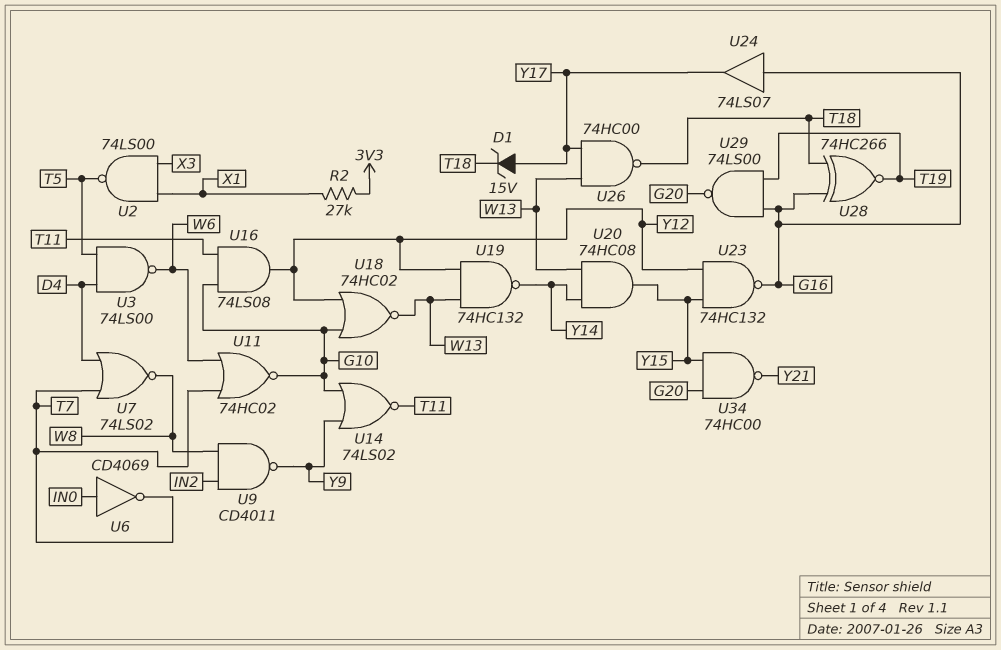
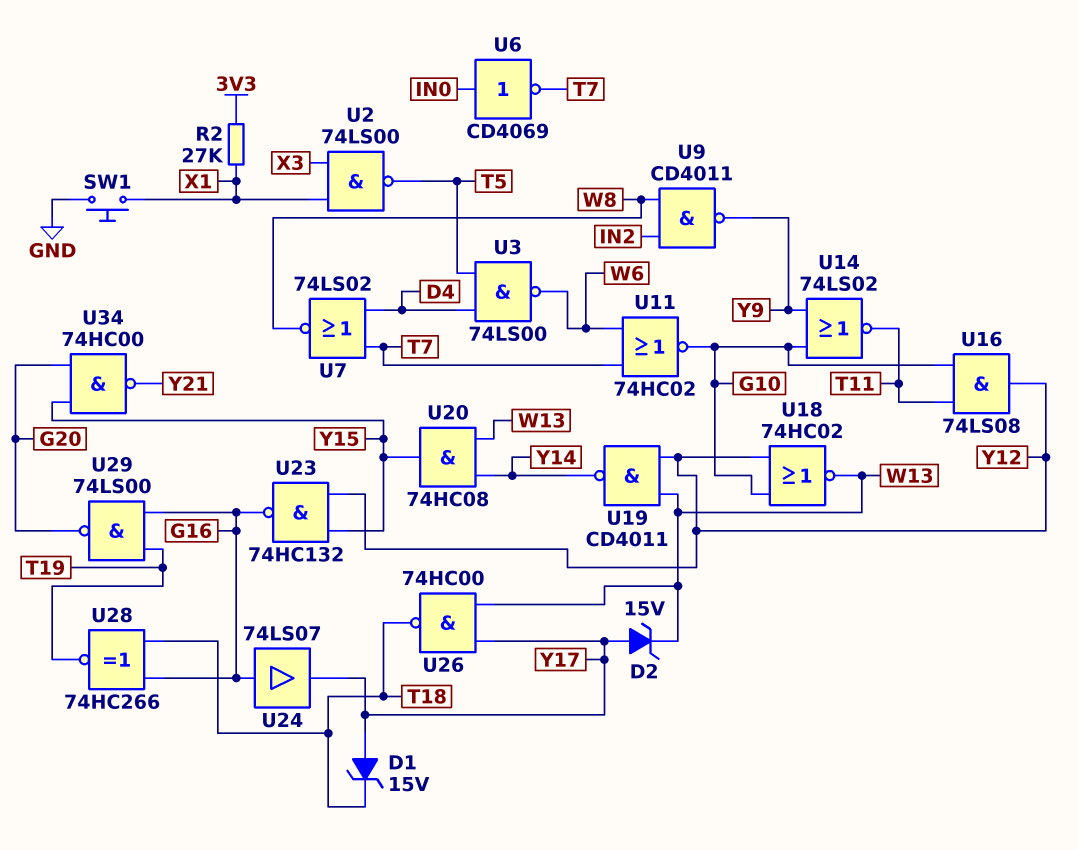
D2: none -> zener 15V (A Y17, K W13)
SW1: none -> button (GND, X1)
U19: NAND 74HC132 (in W13, in Y12, out Y14) -> NAND CD4011 (in W13, in Y12, out Y14)

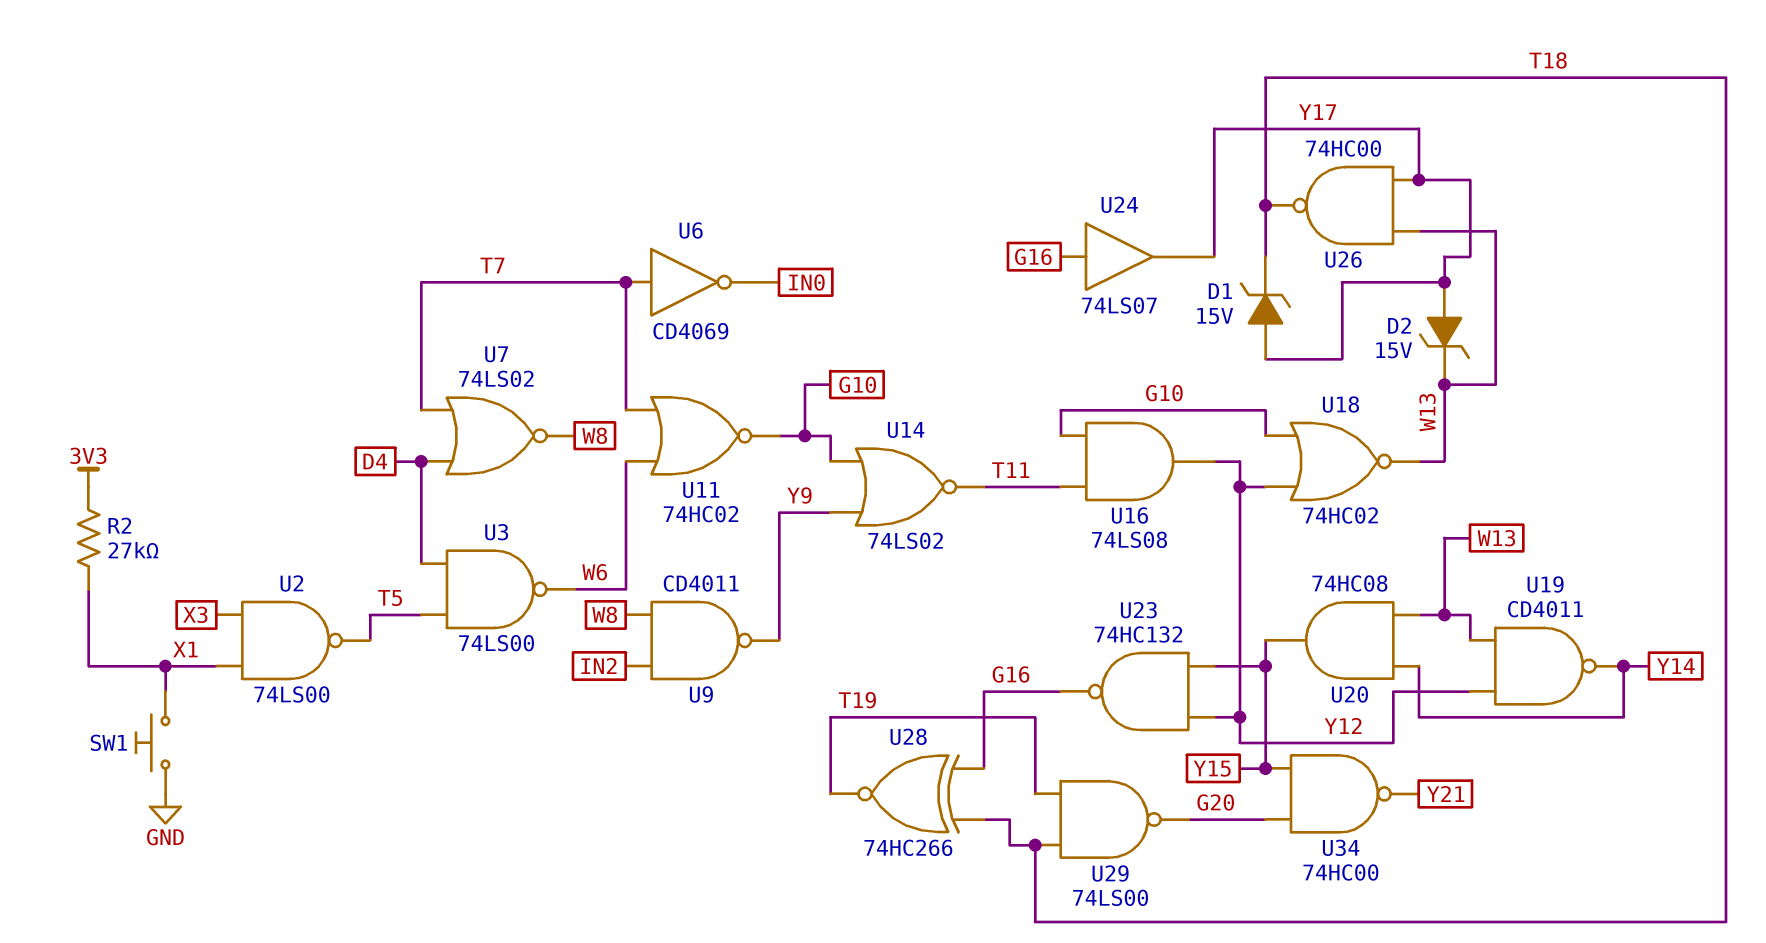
U6: NOT CD4069 (in IN0, out T7) -> NOT CD4069 (in T7, out IN0)
U29: NAND 74LS00 (in G16, in T19, out G20) -> NAND 74LS00 (in T18, in T19, out G20)

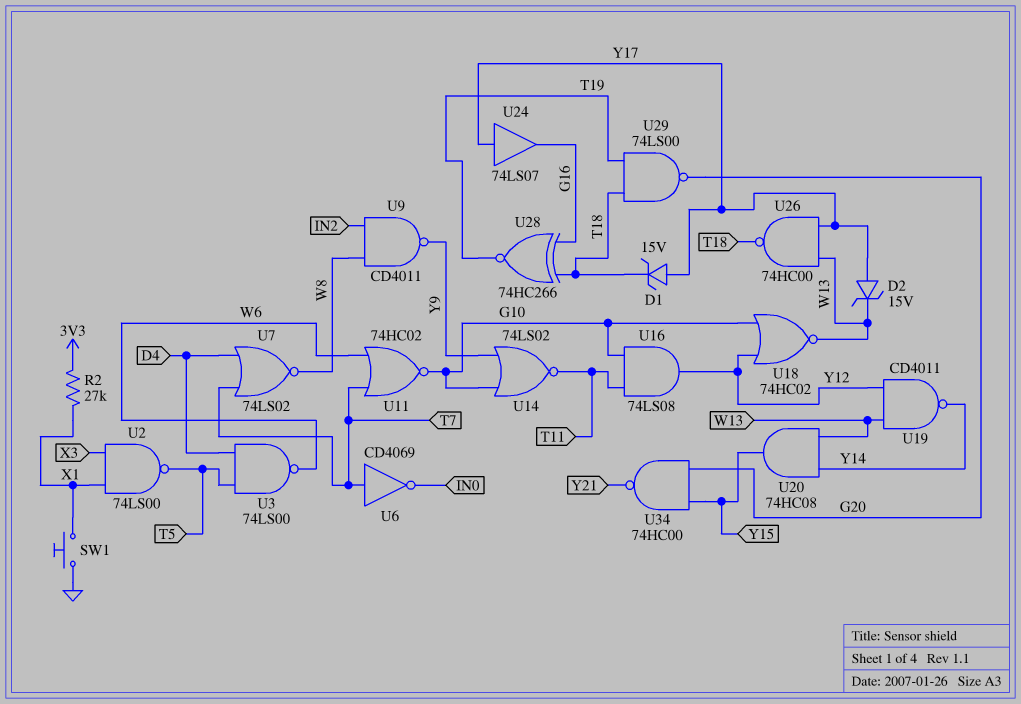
U23: NAND 74HC132 (in Y12, in Y15, out G16) -> none
U24: buffer 74LS07 (in G16, out Y17) -> buffer 74LS07 (in Y17, out G16)

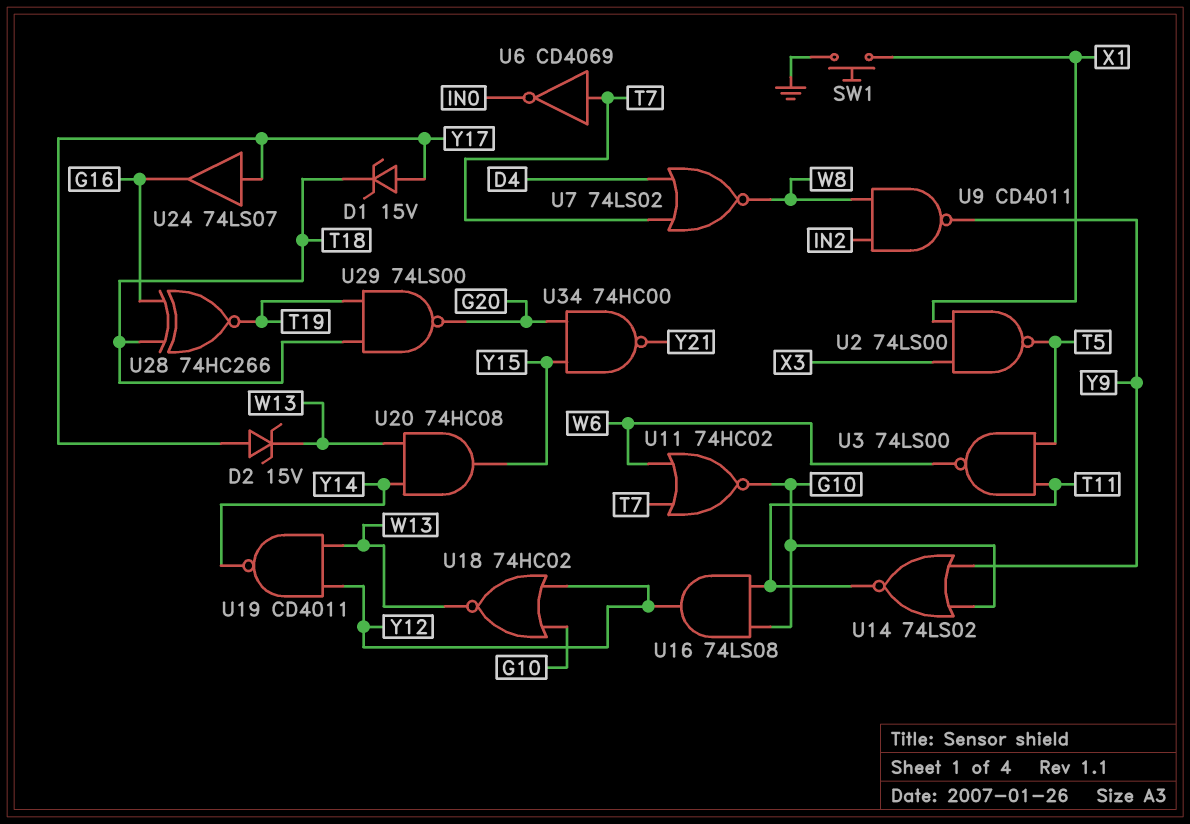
R2: 27k (3V3, X1) -> none
U3: NAND 74LS00 (in D4, in T5, out W6) -> NAND 74LS00 (in T5, in T11, out W6)
U26: NAND 74HC00 (in W13, in Y17, out T18) -> none

